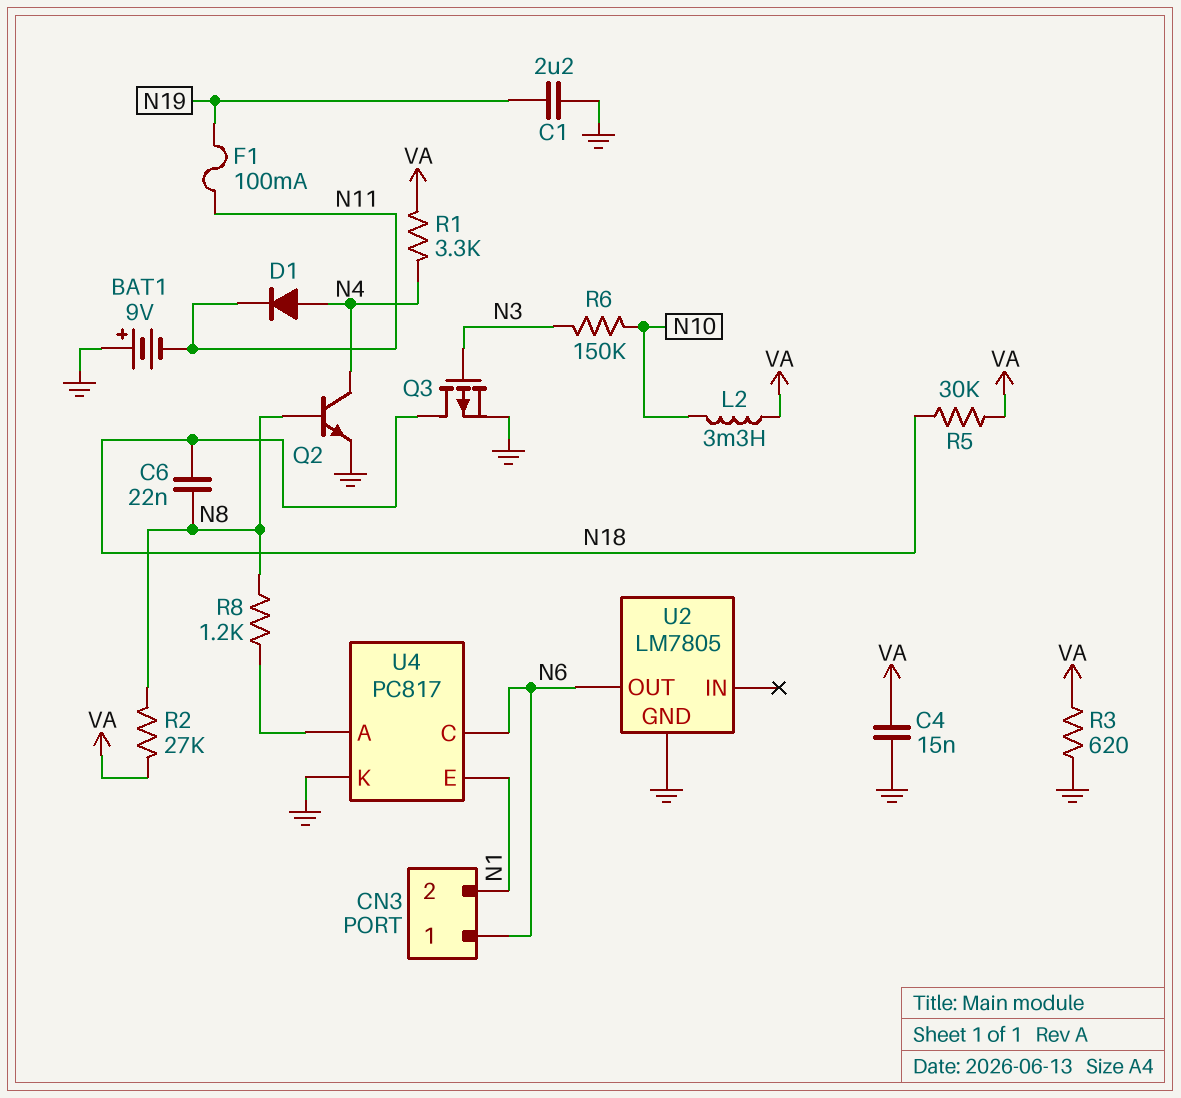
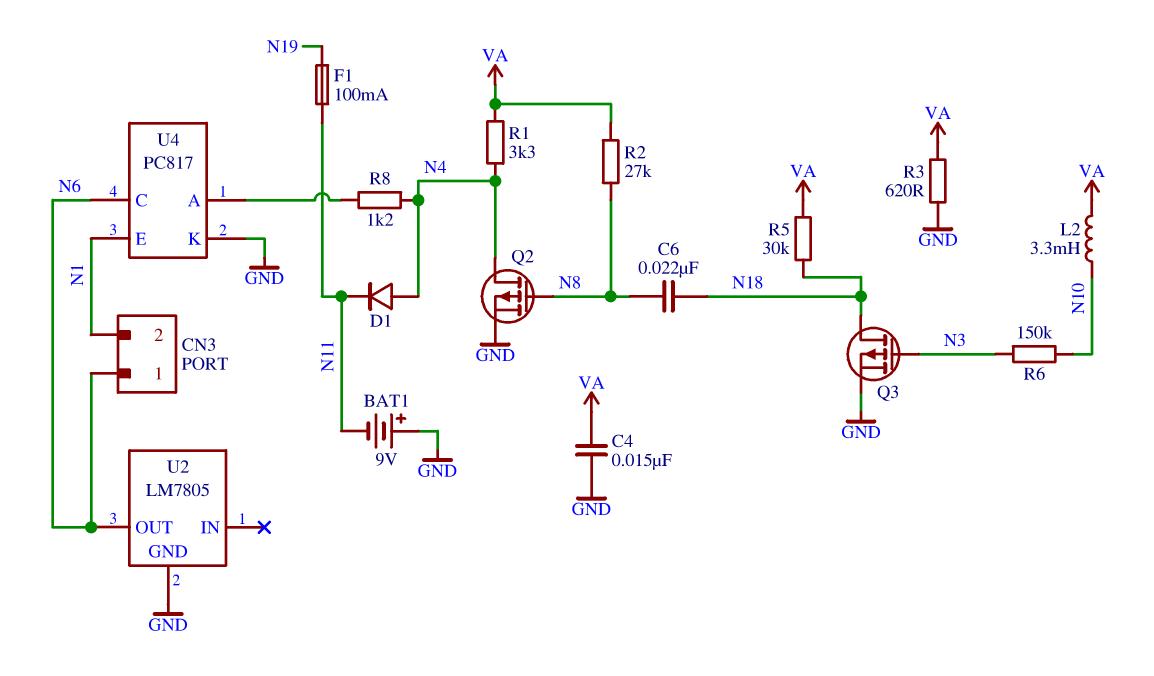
C1: 2.2uF (GND, N19) -> none
Q2: NPN (B N8, C N4, E GND) -> PMOS (G N8, D N4, S GND)
R8: 1.2k (N8, U4/A) -> 1.2k (N4, U4/A)

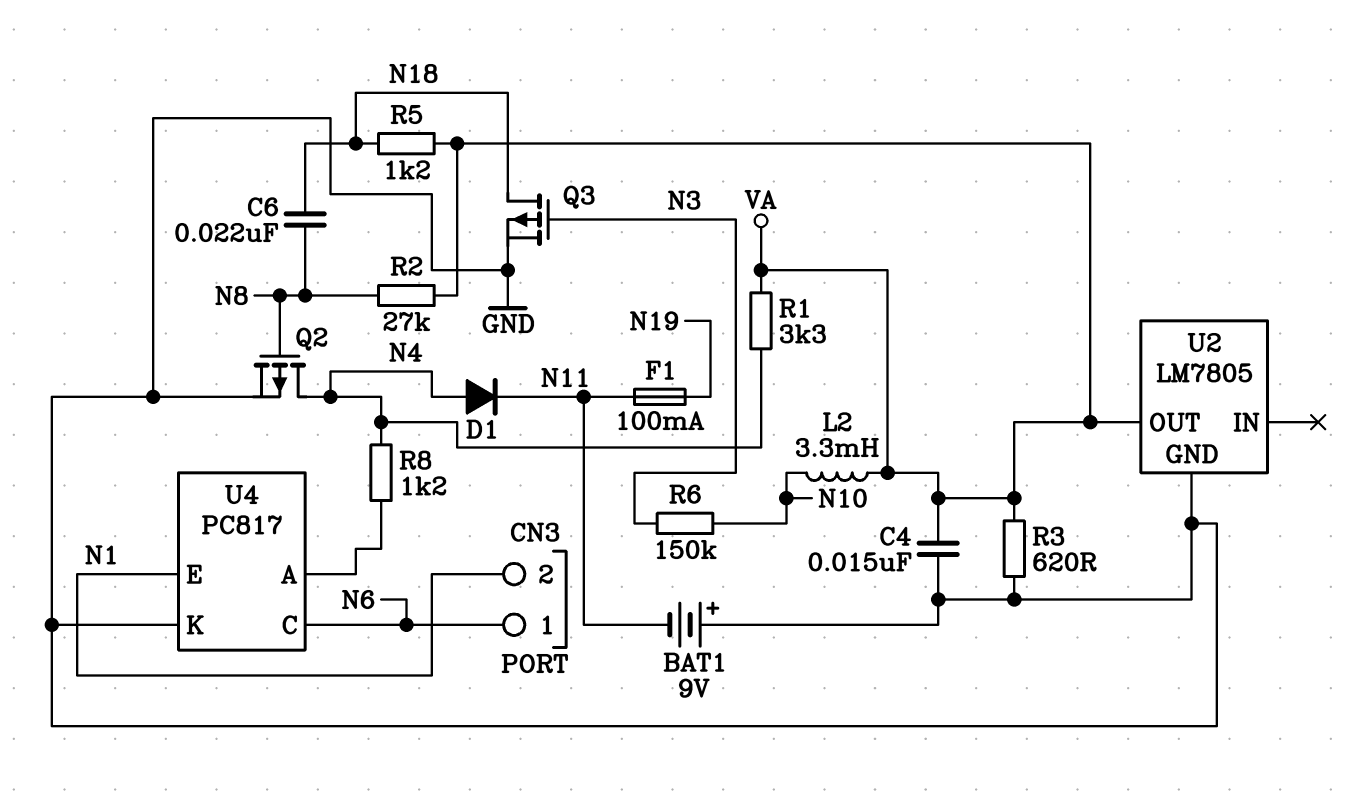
R5: 30k (N18, VA) -> 1.2k (N18, VA)
U2 pin OUT: N6 -> VA

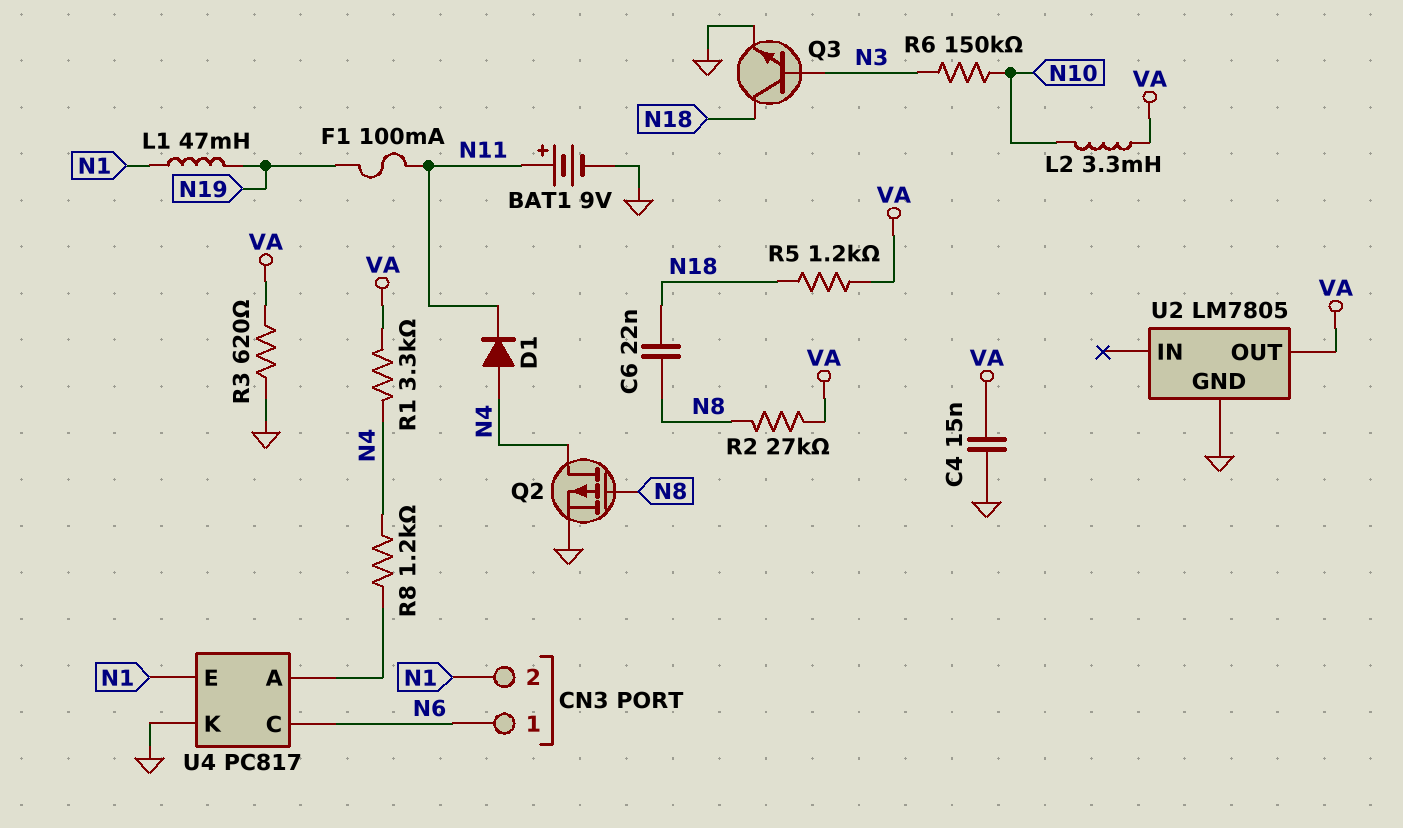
BAT1: 9V (plus GND, minus N11) -> 9V (plus N11, minus GND)
L1: none -> 47mH (N1, N19)
Q3: PMOS (G N3, D N18, S GND) -> NPN (B N3, C N18, E GND)

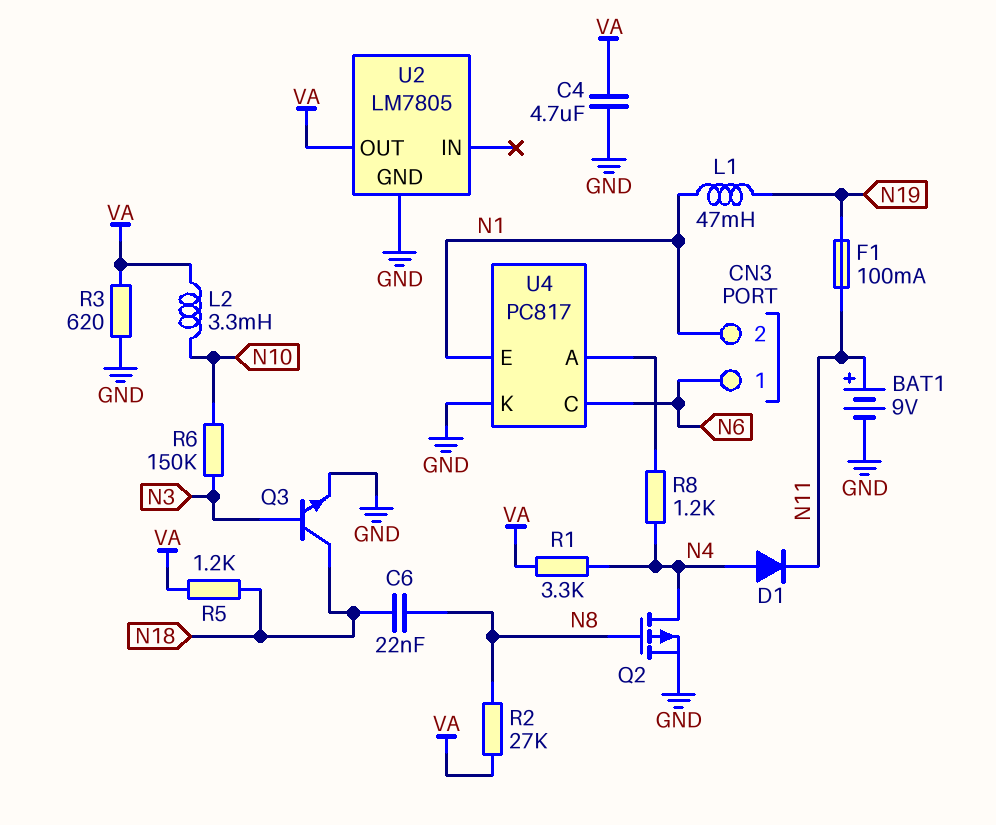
C4: 15nF (GND, VA) -> 4.7uF (GND, VA)

